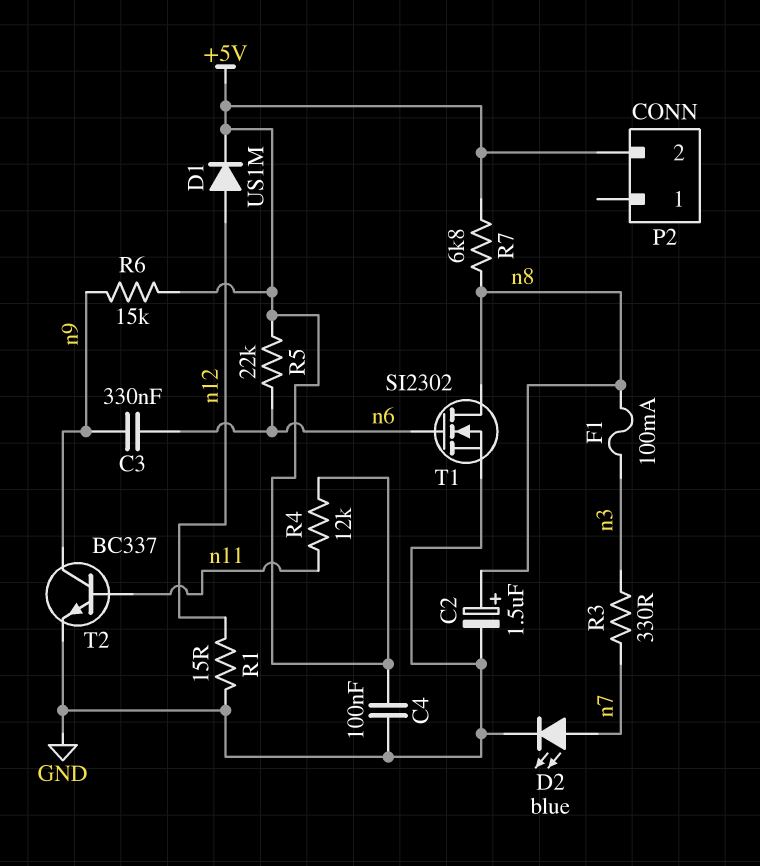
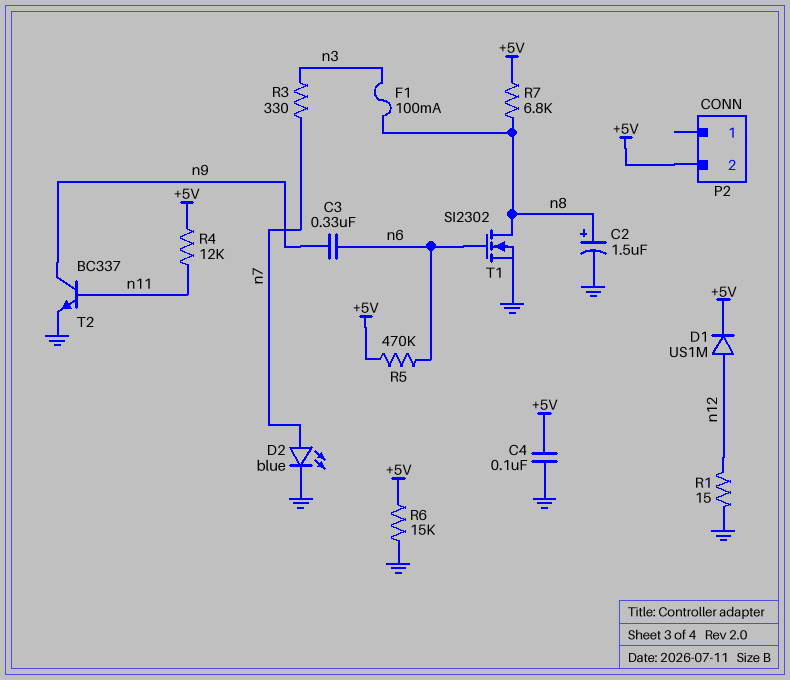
R5: 22k (+5V, n6) -> 470k (+5V, n6)
R6: 15k (+5V, n9) -> 15k (+5V, GND)

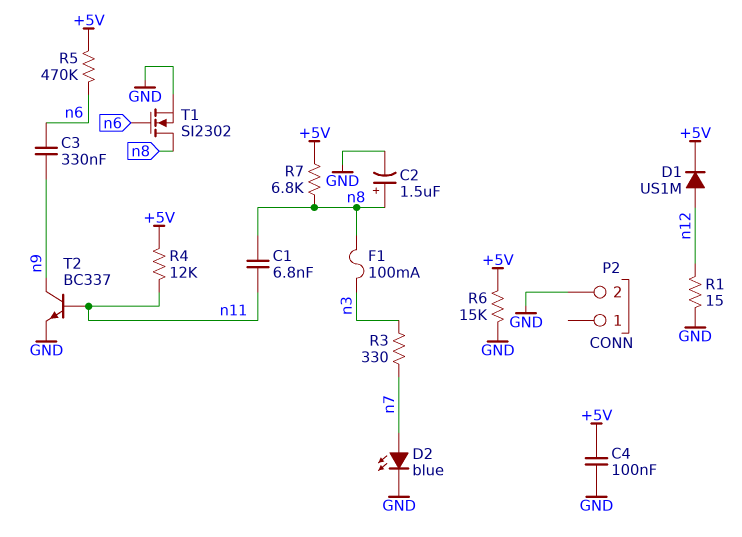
C1: none -> 6.8nF (n8, n11)
P2 pin 2: +5V -> GND

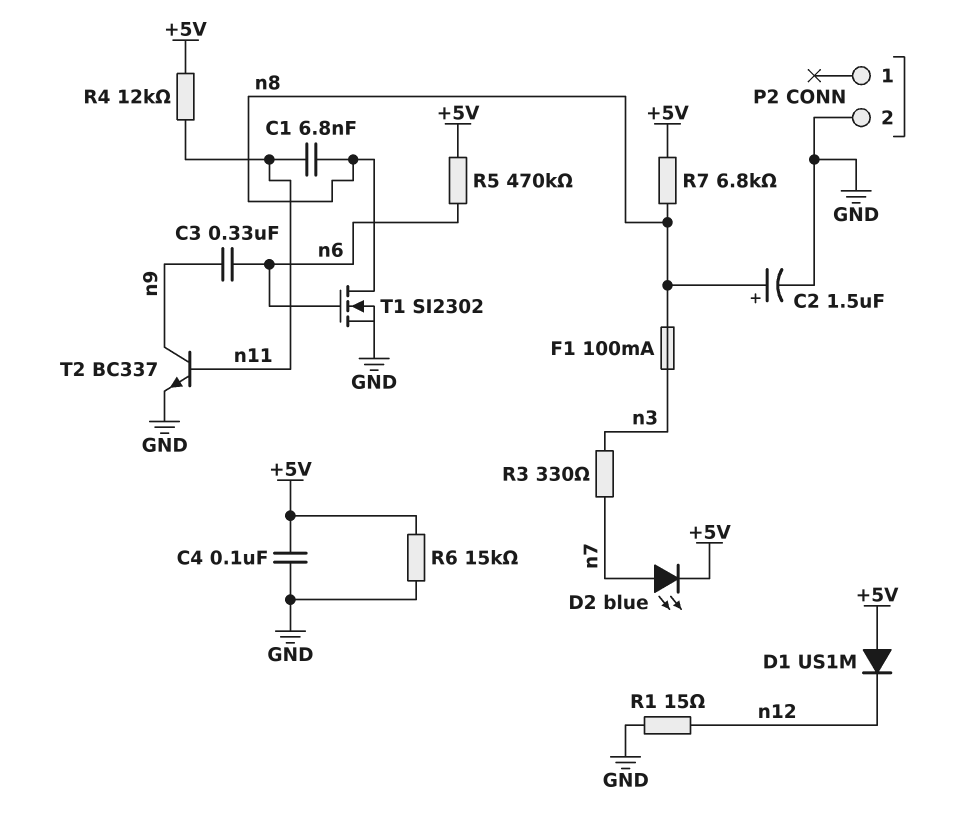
D1: diode US1M (A n12, K +5V) -> diode US1M (A +5V, K n12)
D2: LED blue (A n7, K GND) -> LED blue (A n7, K +5V)

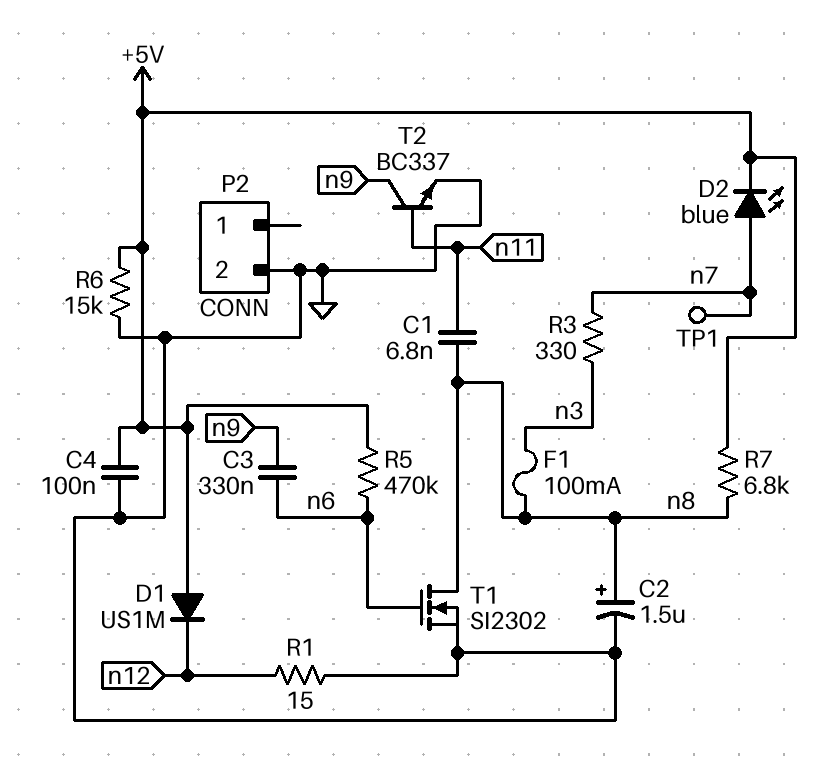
R4: 12k (+5V, n11) -> none
TP1: none -> test point (n7)

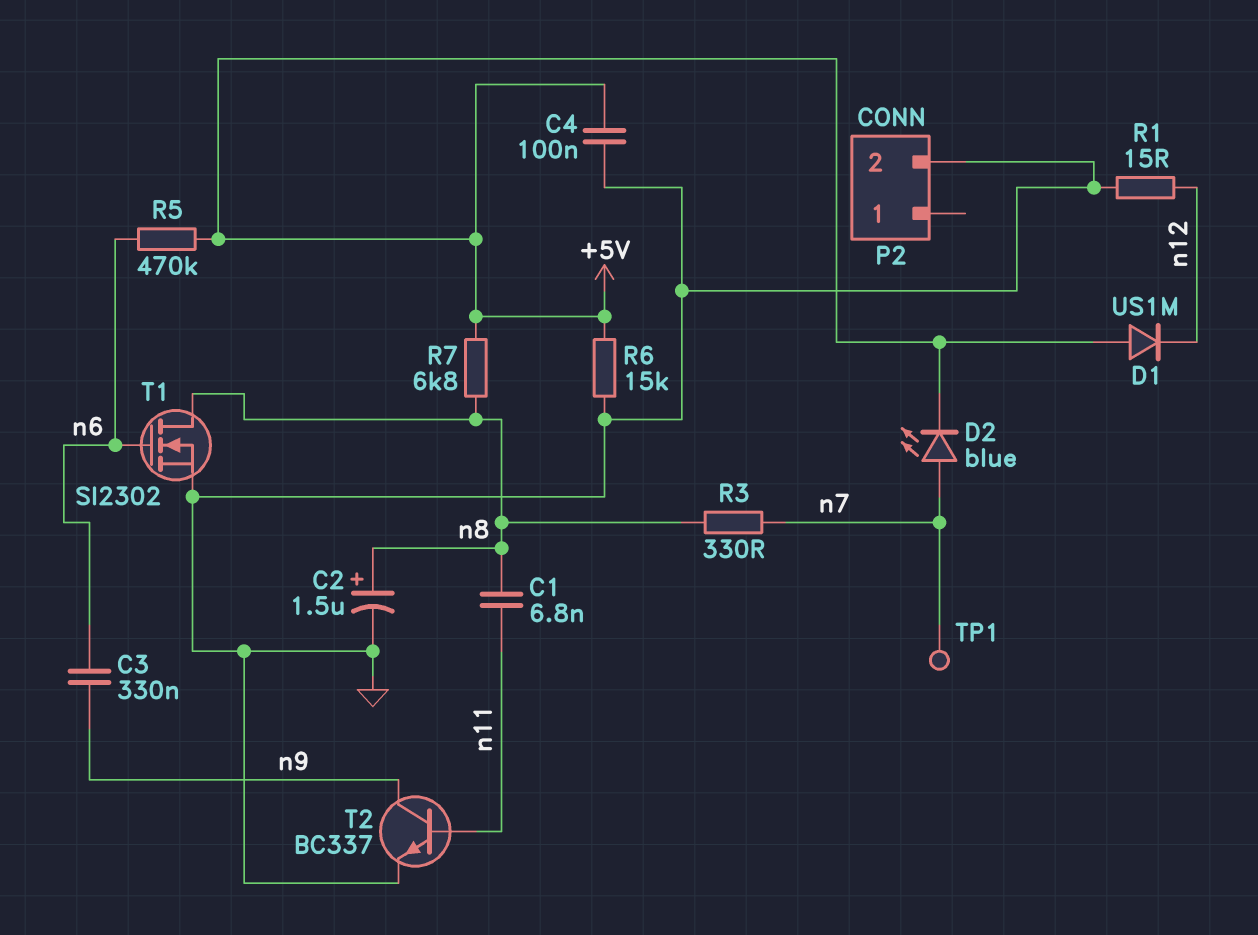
F1: 100mA (n3, n8) -> none
R3: 330 (n3, n7) -> 330 (n7, n8)

